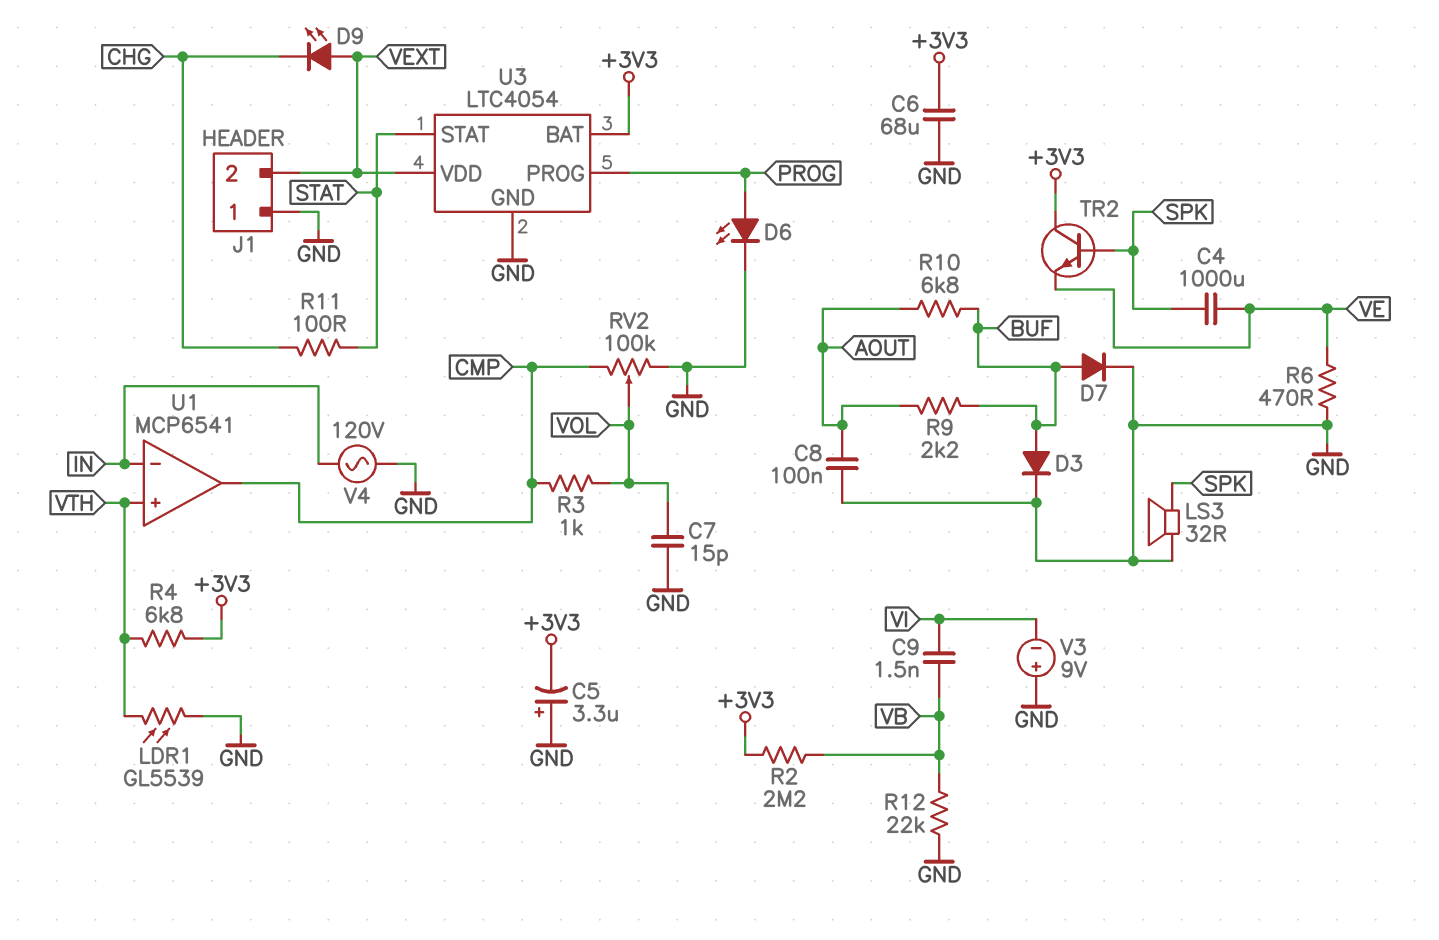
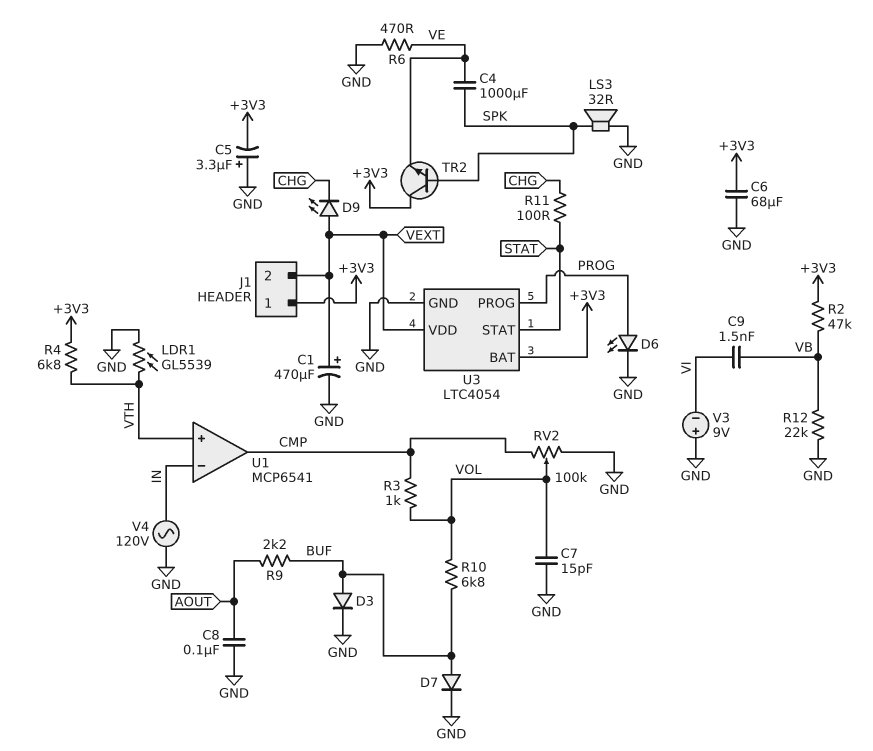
C1: none -> 470uF (plus VEXT, minus GND)
J1 pin 1: GND -> +3V3
R2: 2.2M (+3V3, VB) -> 47k (+3V3, VB)
R10: 6.8k (AOUT, BUF) -> 6.8k (BUF, VOL)

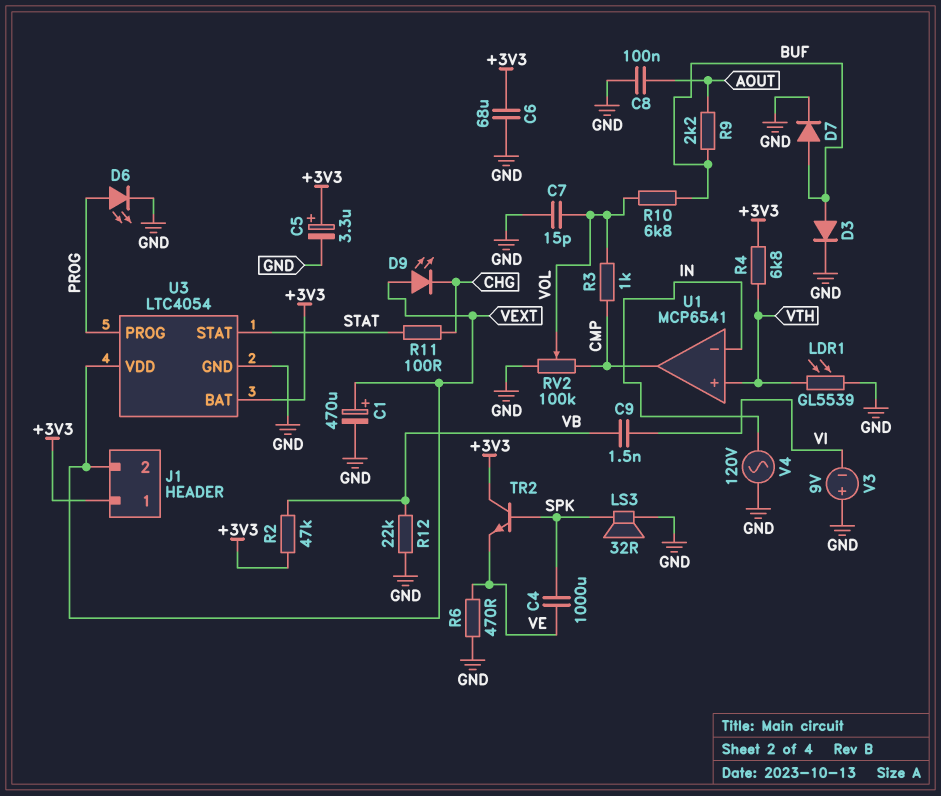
C5: 3.3uF (plus GND, minus +3V3) -> 3.3uF (plus +3V3, minus GND)

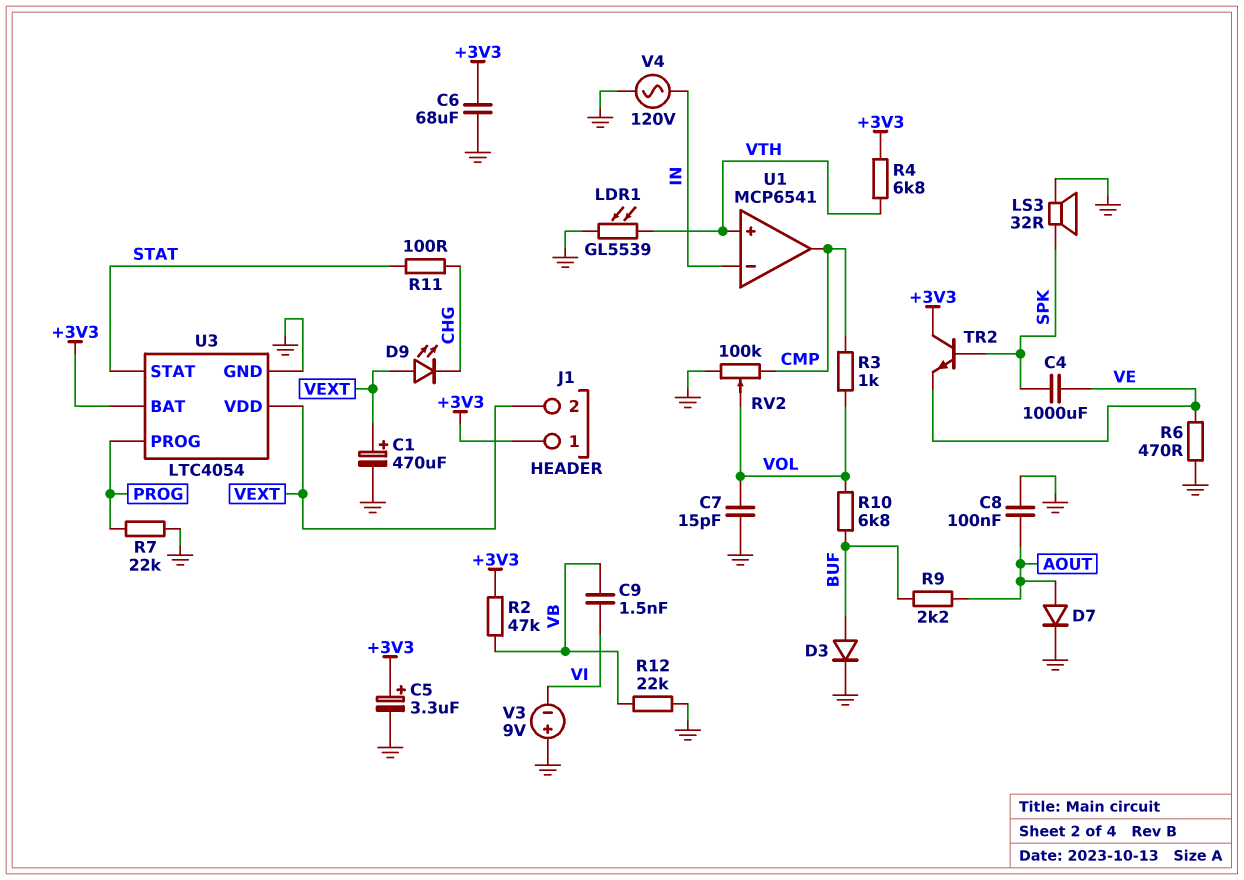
D6: LED (A PROG, K GND) -> none
D7: diode (A BUF, K GND) -> diode (A AOUT, K GND)
R7: none -> 22k (GND, PROG)

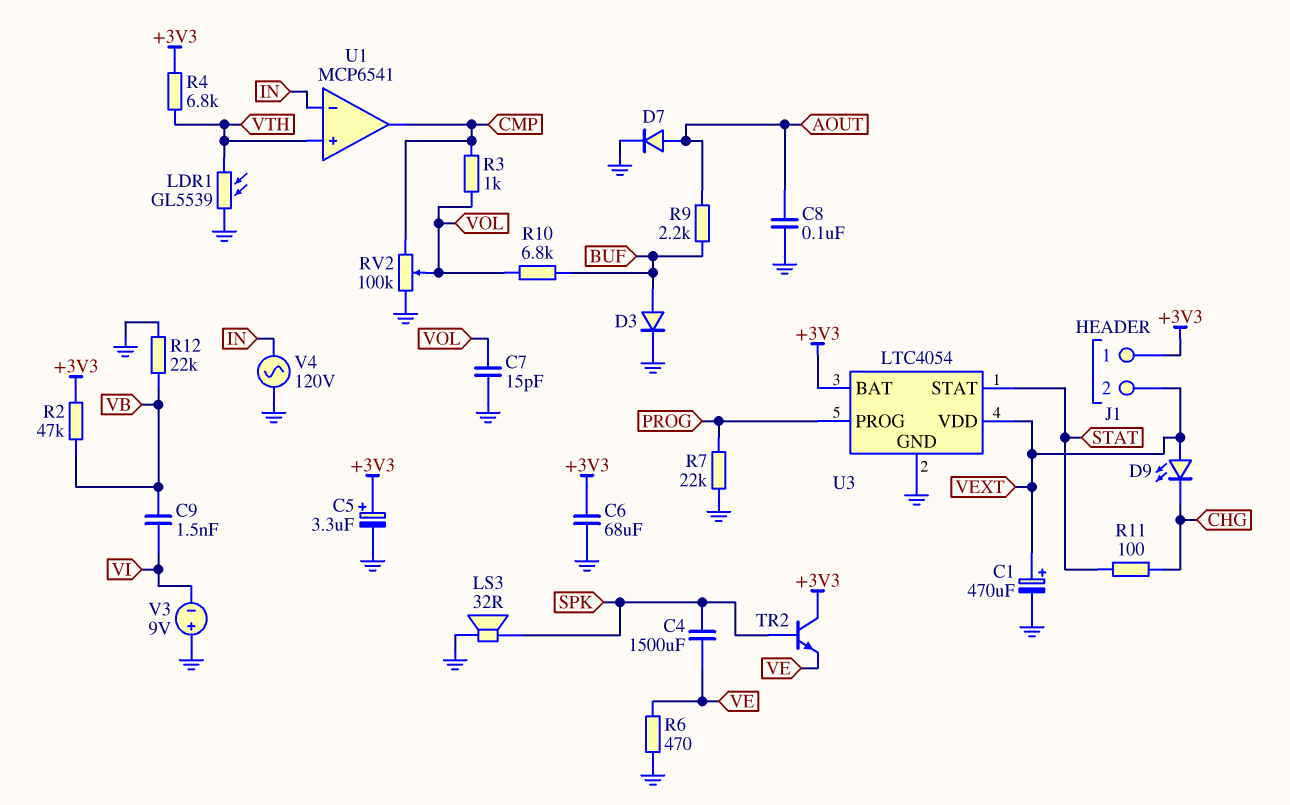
C4: 1000uF (SPK, VE) -> 1500uF (SPK, VE)

